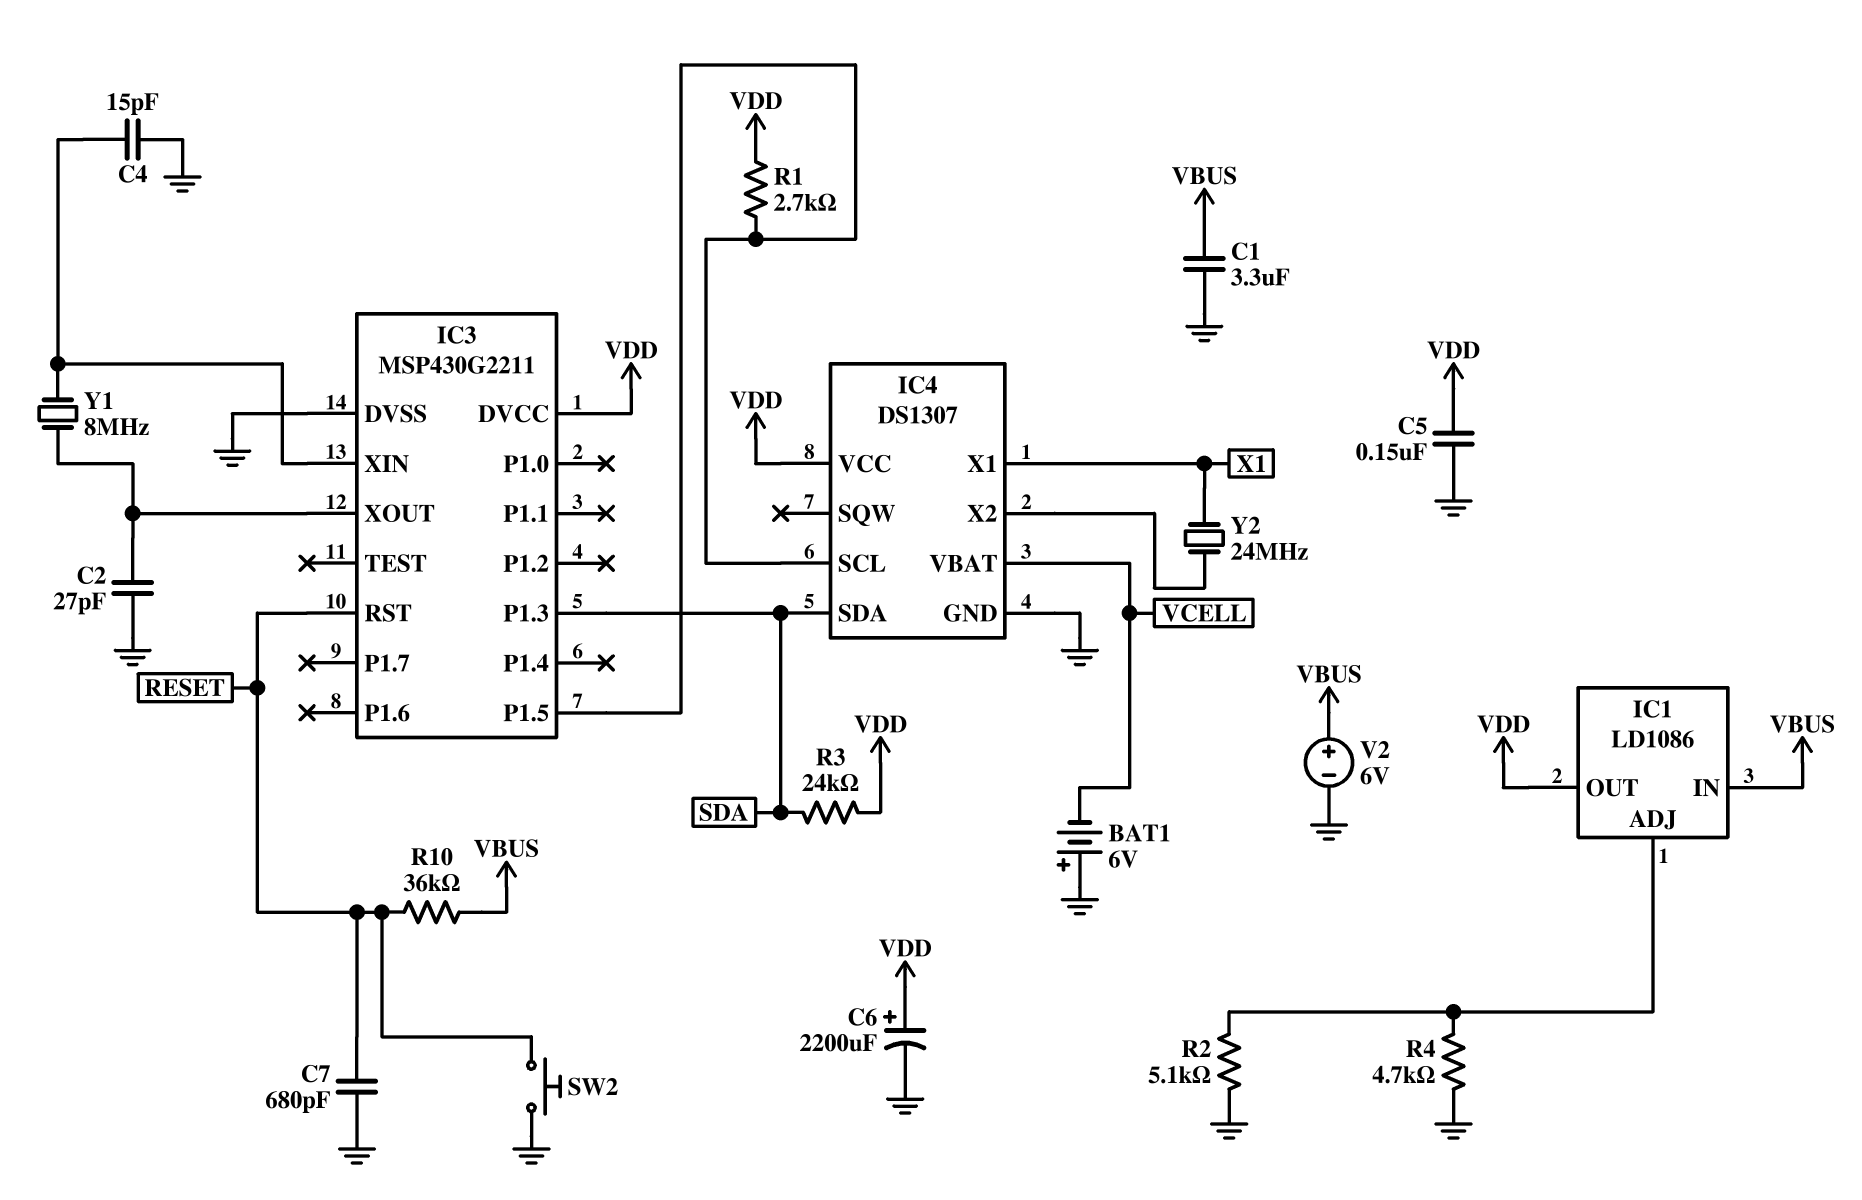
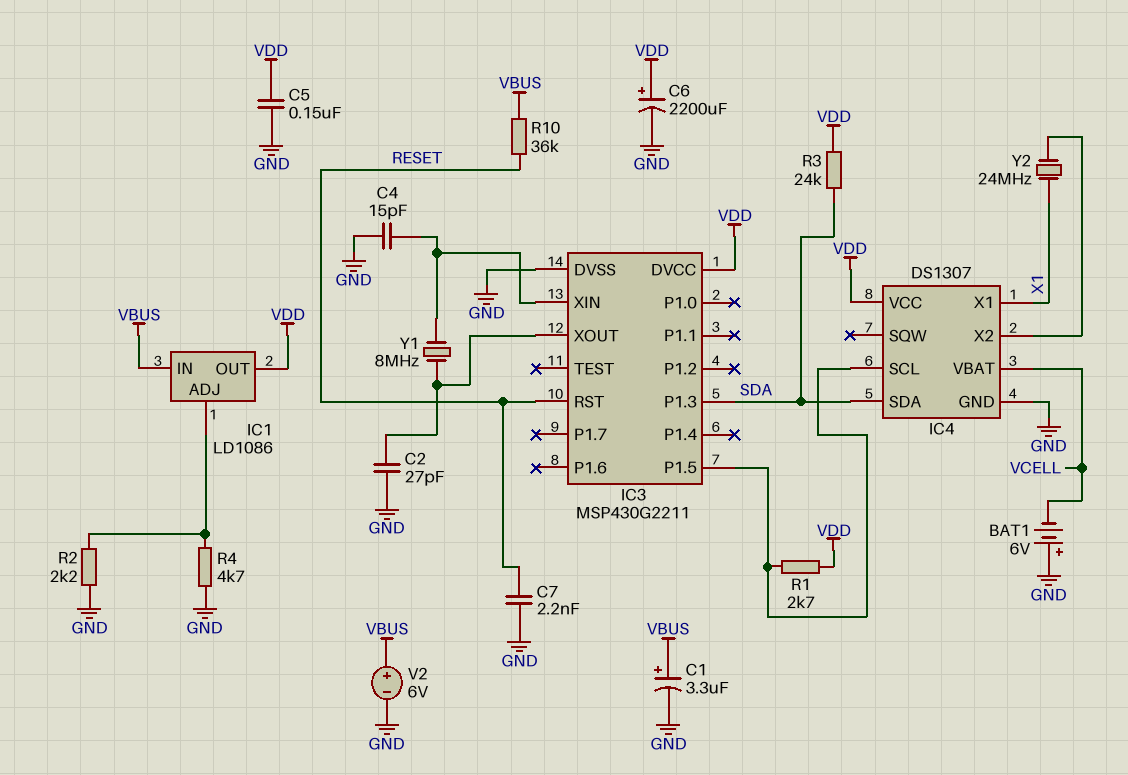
C1: 3.3uF (GND, VBUS) -> 3.3uF (plus VBUS, minus GND)
C7: 680pF (GND, RESET) -> 2.2nF (GND, RESET)
R2: 5.1k (GND, IC1/ADJ) -> 2.2k (GND, IC1/ADJ)
SW2: button (GND, RESET) -> none

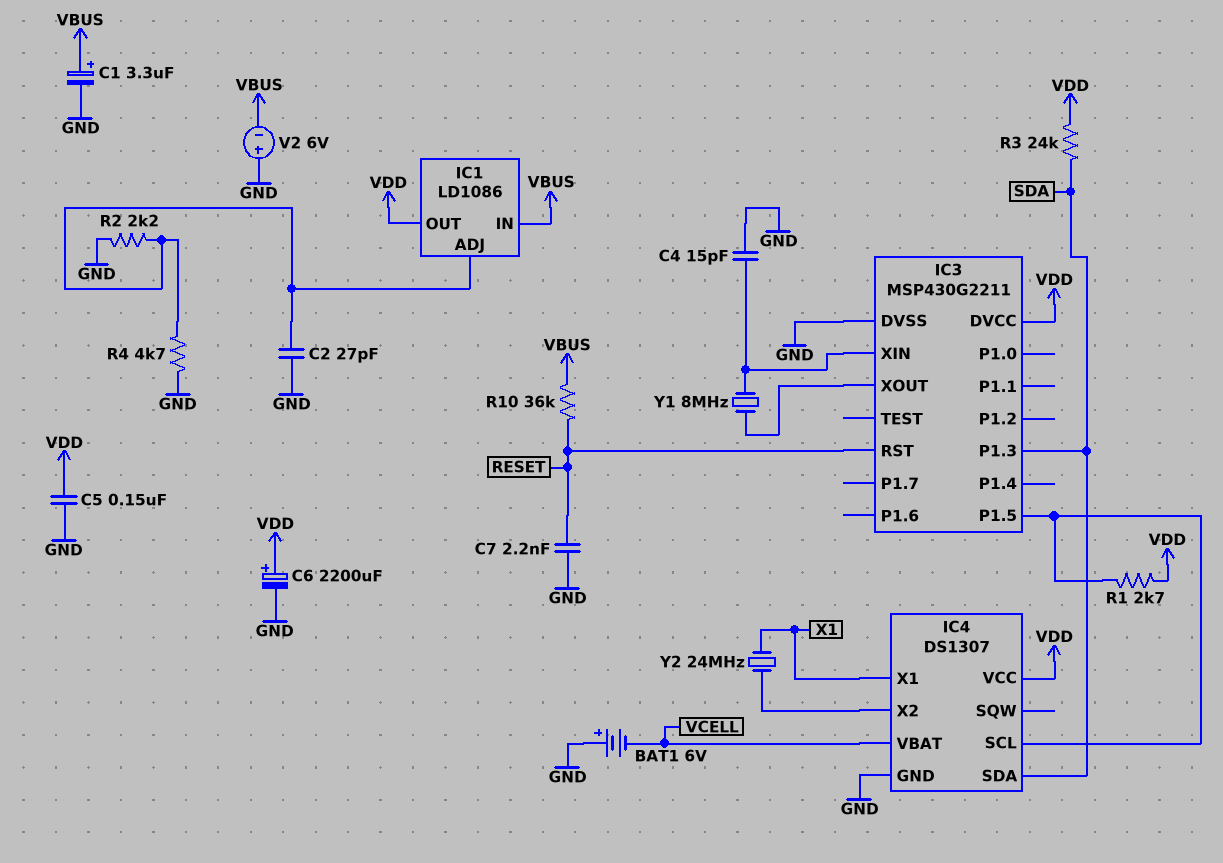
C2: 27pF (GND, IC3/XOUT) -> 27pF (GND, IC1/ADJ)
V2: 6V (plus VBUS, minus GND) -> 6V (plus GND, minus VBUS)

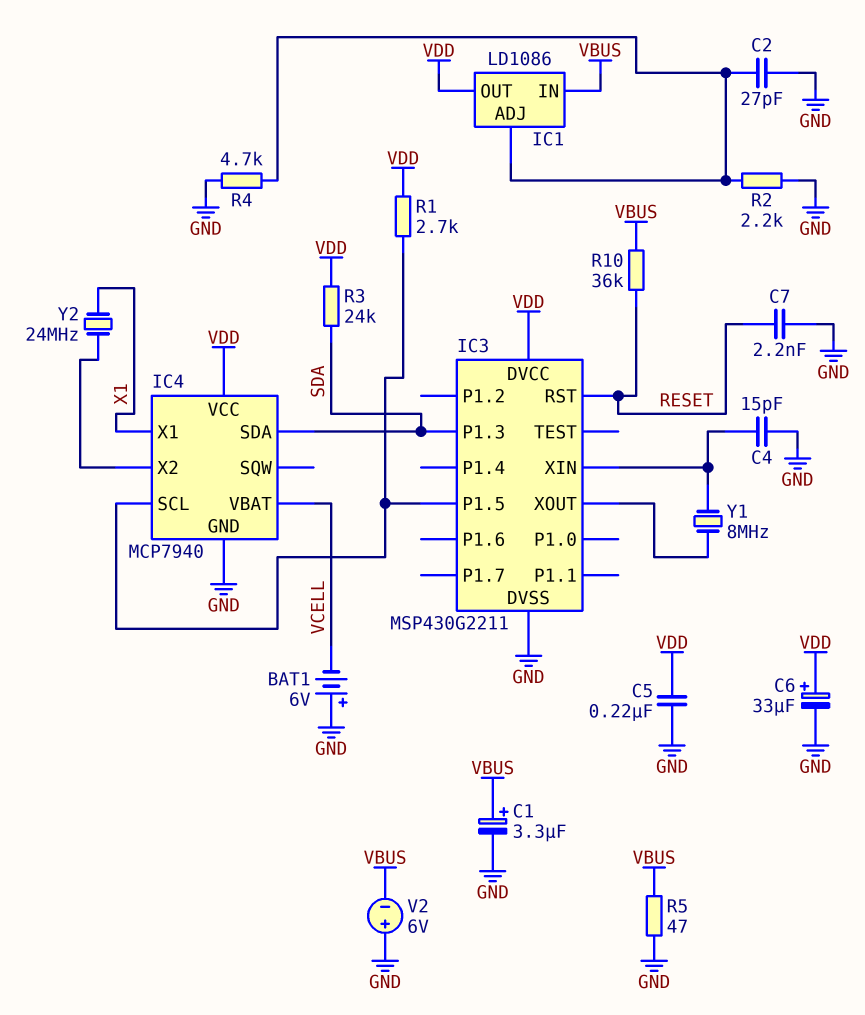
C5: 150nF (GND, VDD) -> 220nF (GND, VDD)
C6: 2200uF (plus VDD, minus GND) -> 33uF (plus VDD, minus GND)
IC4: DS1307 -> MCP7940
R5: none -> 47 (GND, VBUS)

